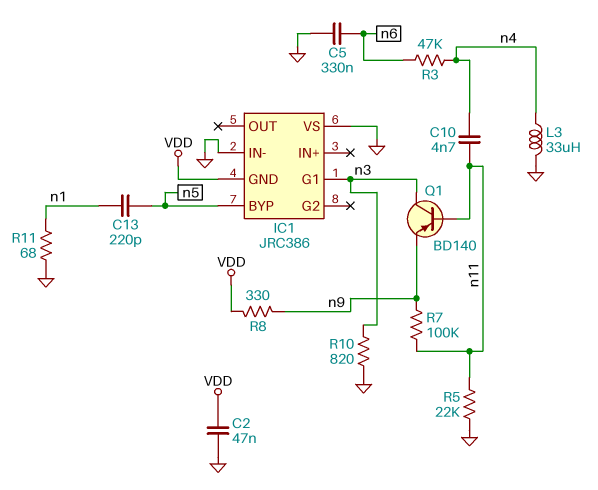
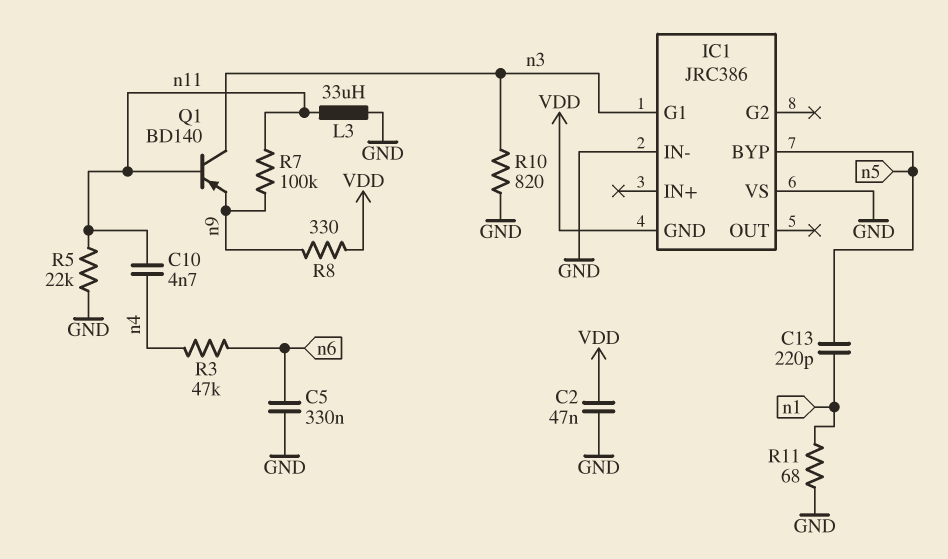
L3: 33uH (GND, n4) -> 33uH (GND, n11)

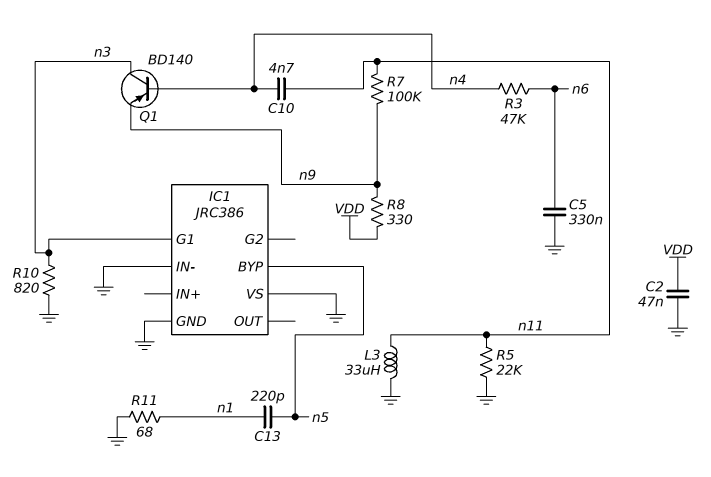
IC1 pin GND: VDD -> GND
Q1: PNP BD140 (B n11, C n3, E n9) -> PNP BD140 (B n4, C n3, E n9)

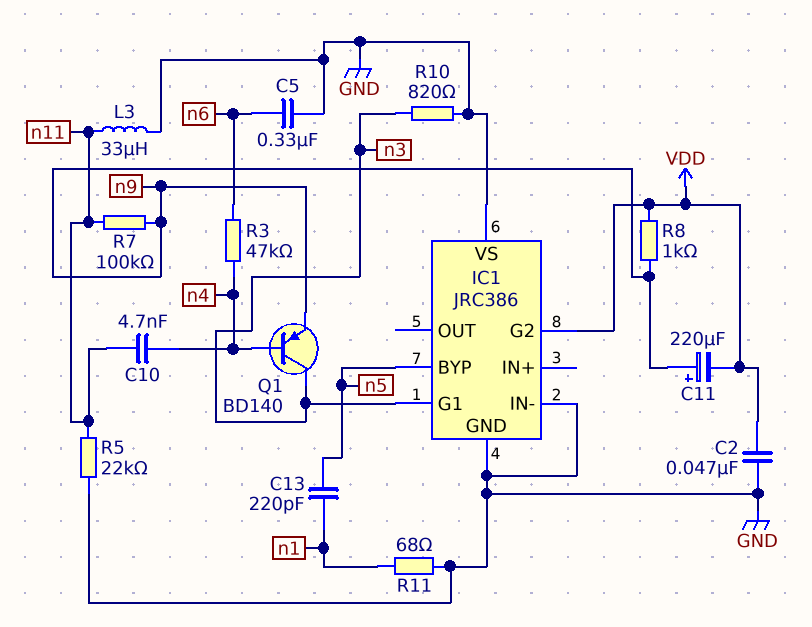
C11: none -> 220uF (plus n9, minus VDD)
IC1 pin G2: none -> VDD
R8: 330 (VDD, n9) -> 1k (VDD, n9)

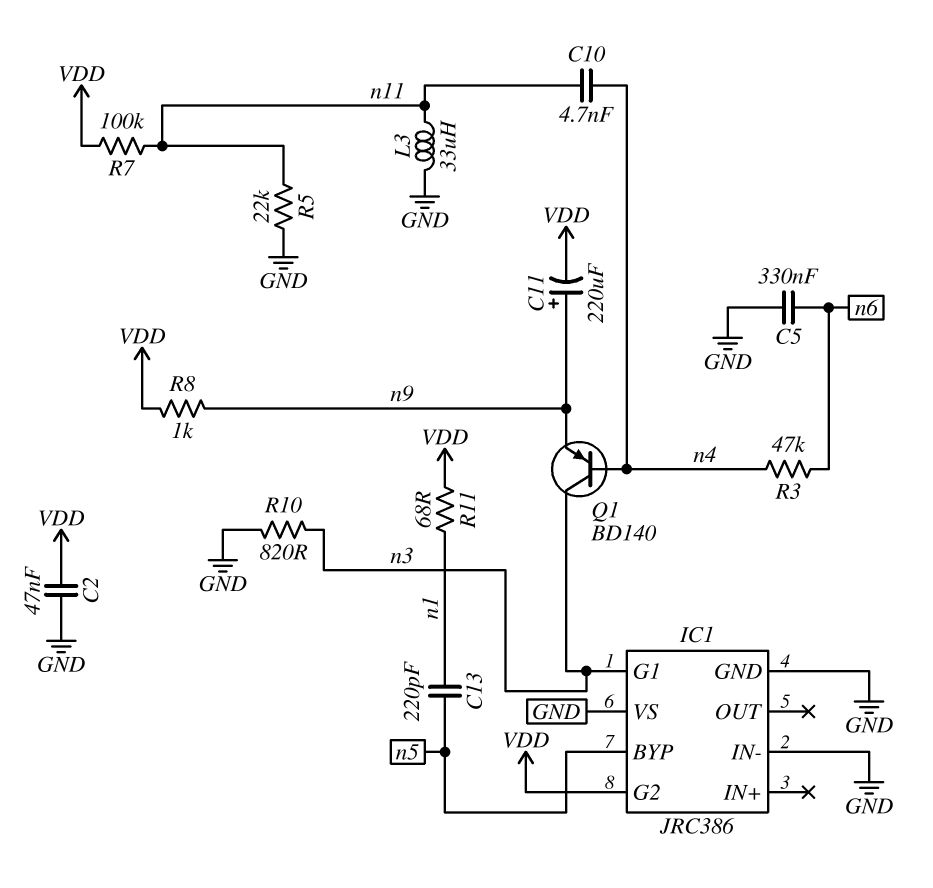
R7: 100k (n9, n11) -> 100k (VDD, n11)
R11: 68 (GND, n1) -> 68 (VDD, n1)

